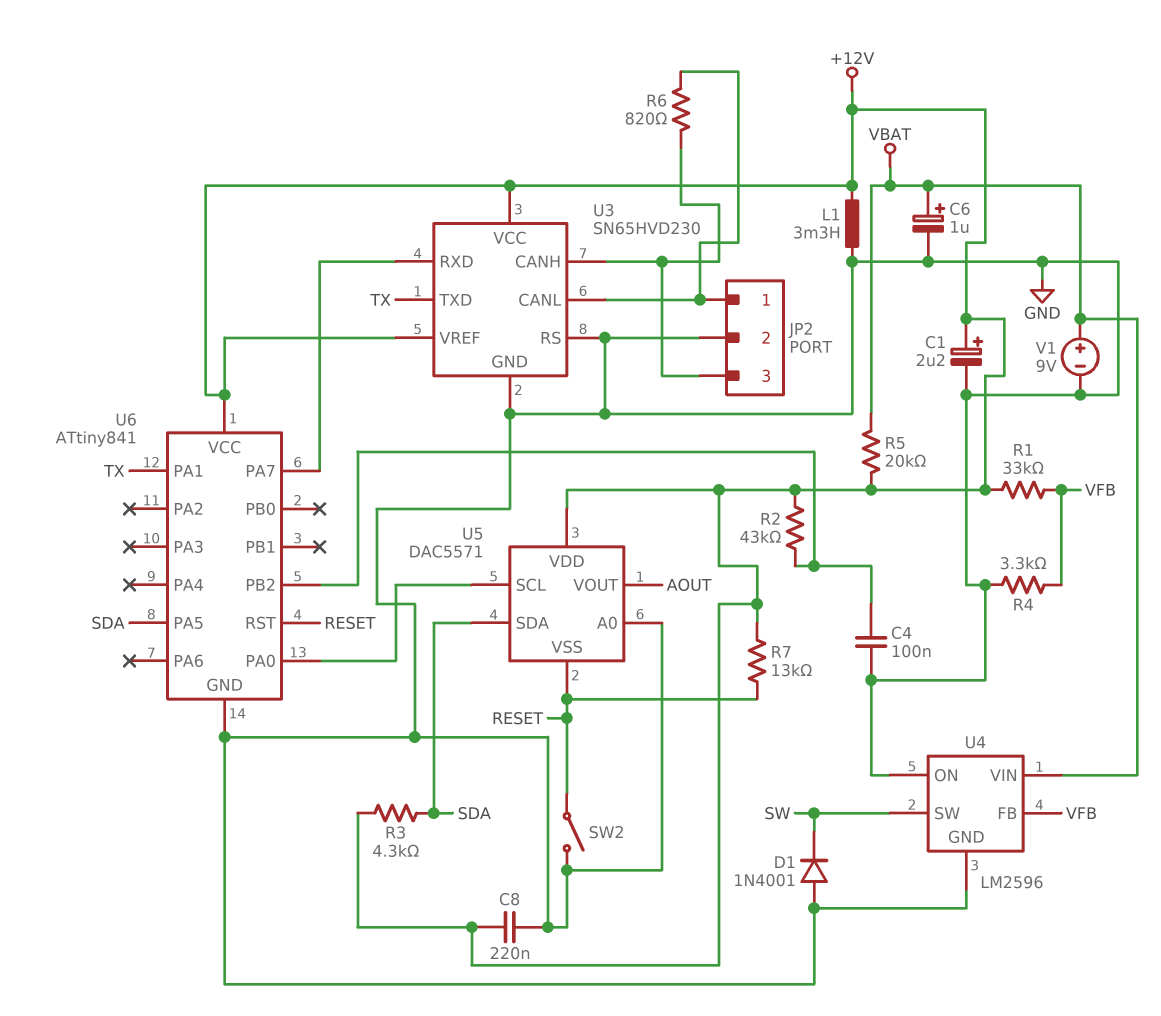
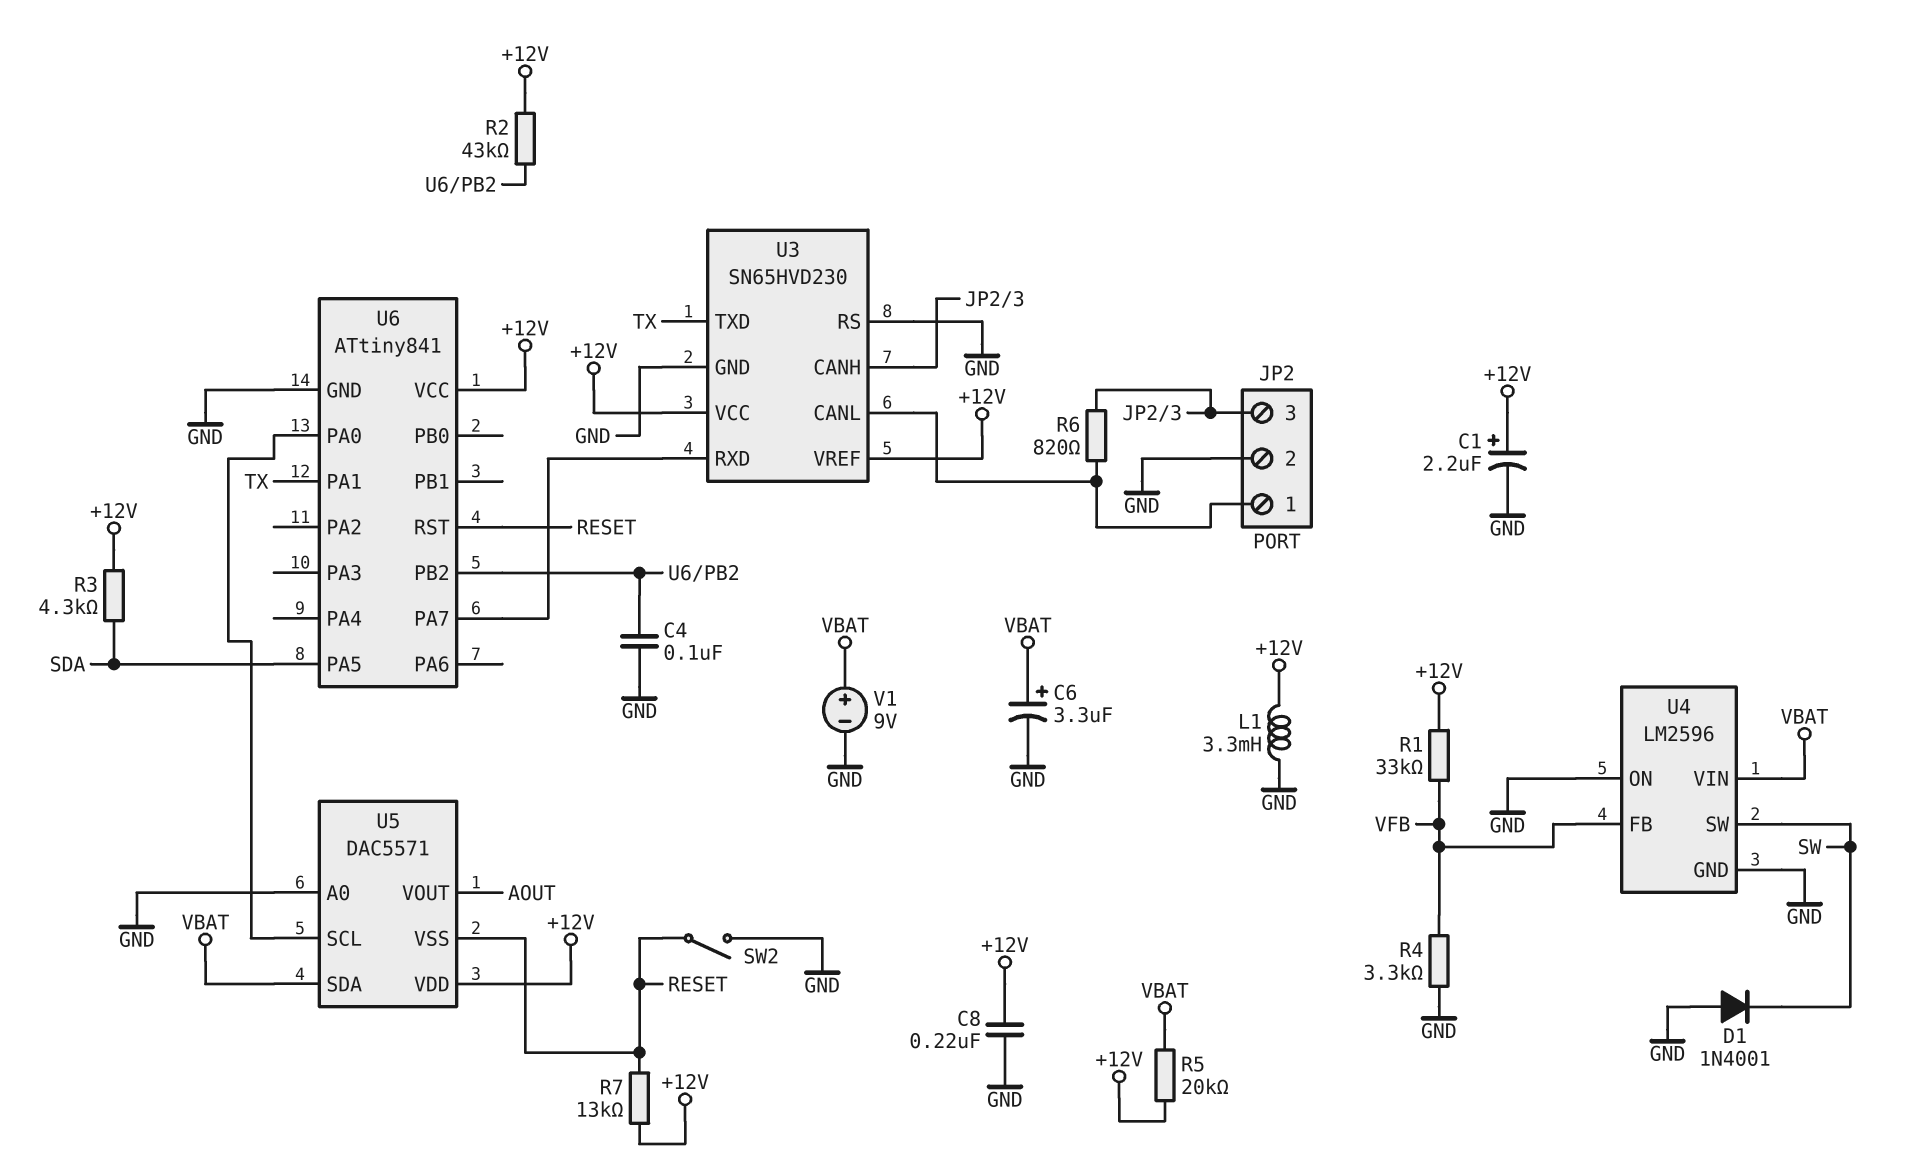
C6: 1uF (plus VBAT, minus GND) -> 3.3uF (plus VBAT, minus GND)
U5 pin SDA: SDA -> VBAT

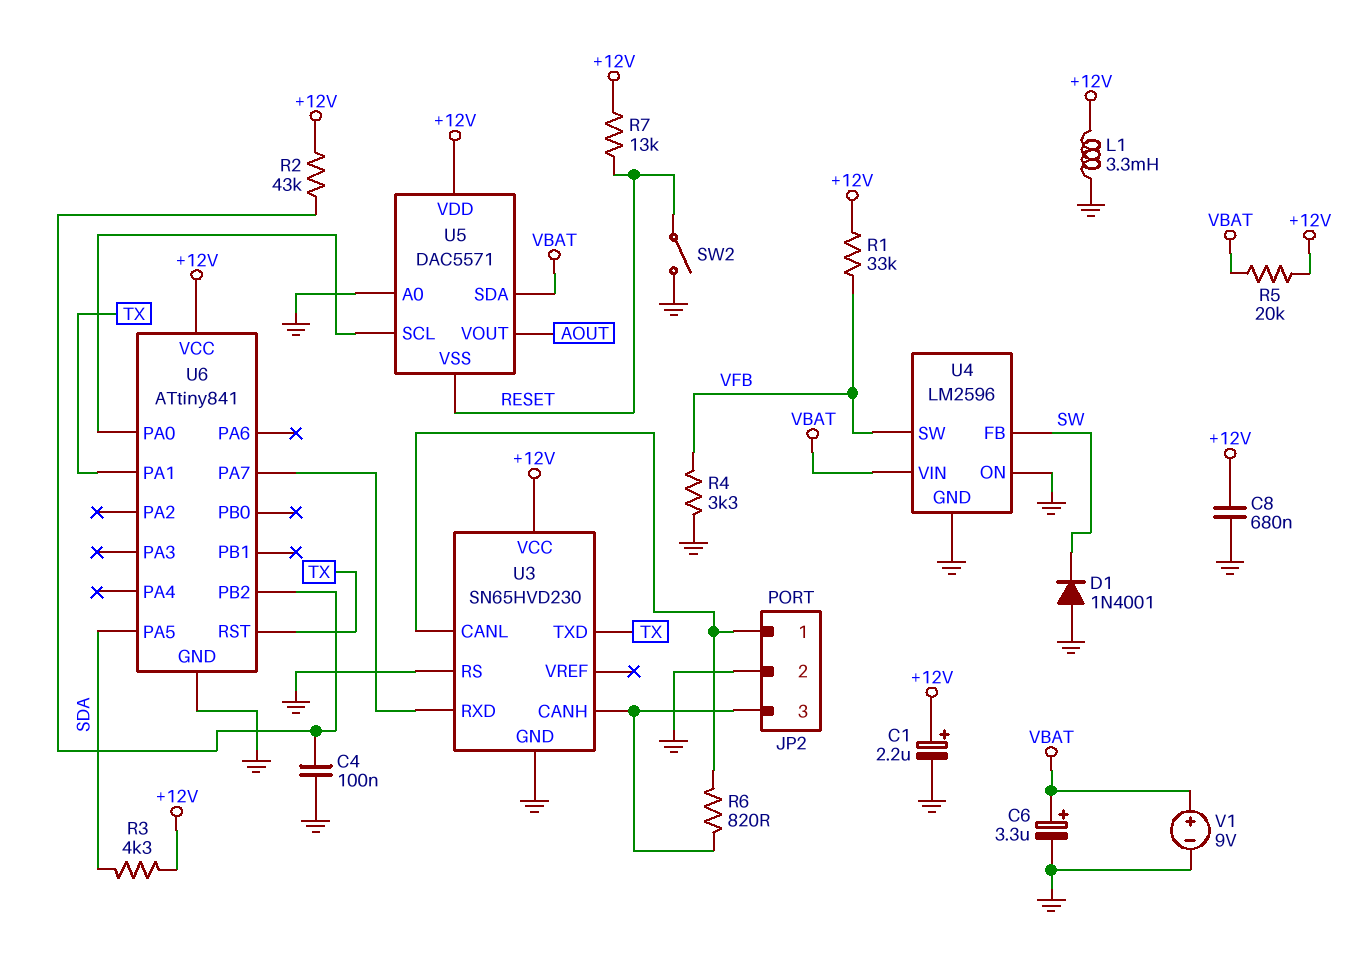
C8: 220nF (+12V, GND) -> 680nF (+12V, GND)
U3 pin VREF: +12V -> none
U4 pin FB: VFB -> SW
U4 pin SW: SW -> VFB
U6 pin RST: RESET -> TX

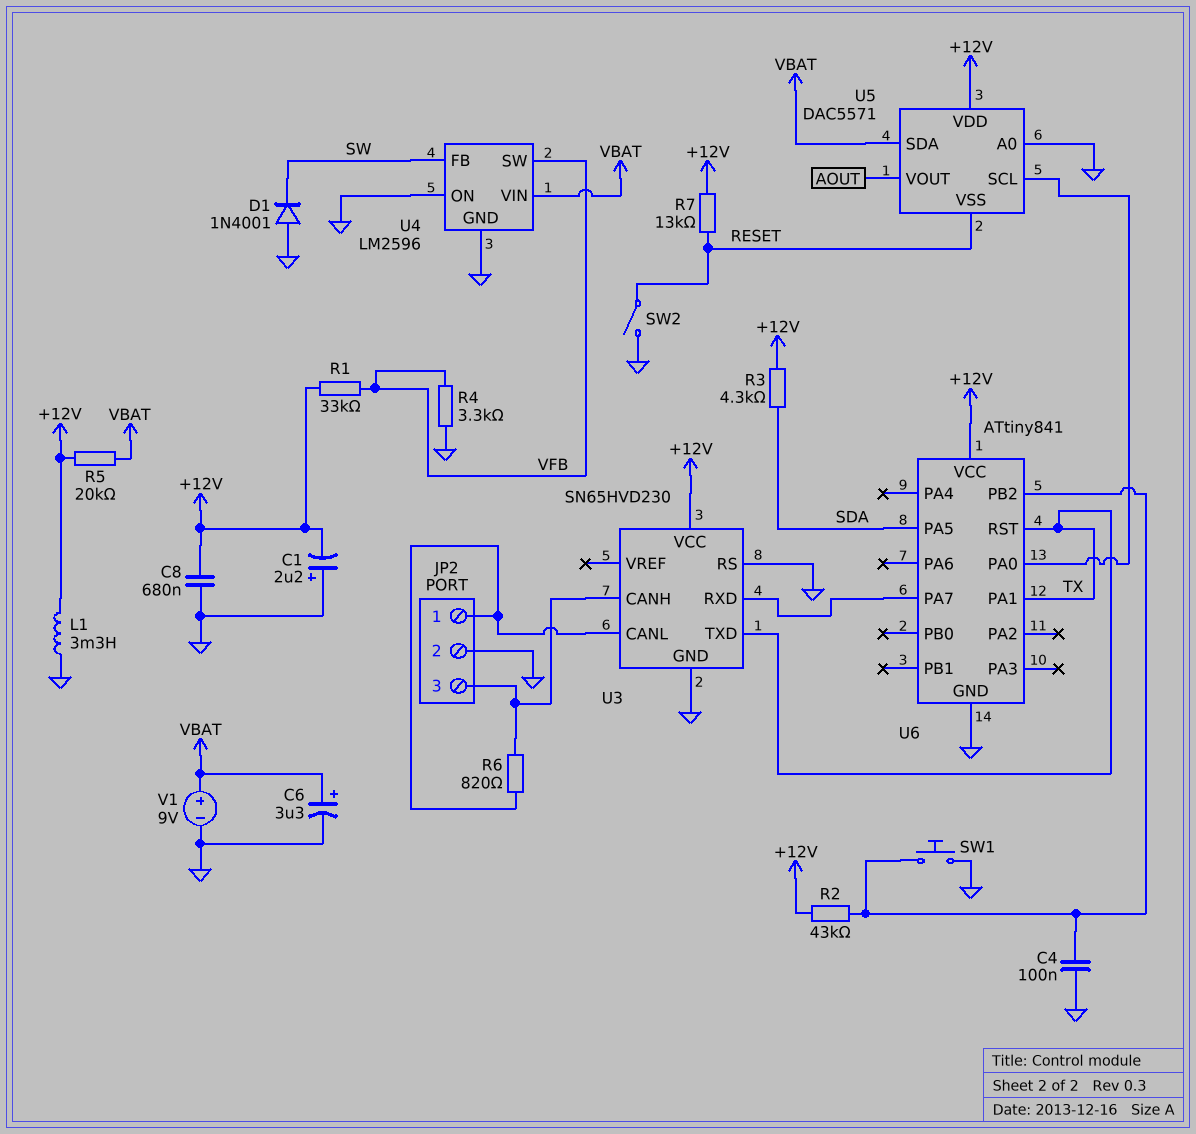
C1: 2.2uF (plus +12V, minus GND) -> 2.2uF (plus GND, minus +12V)
SW1: none -> button (GND, U6/PB2)

